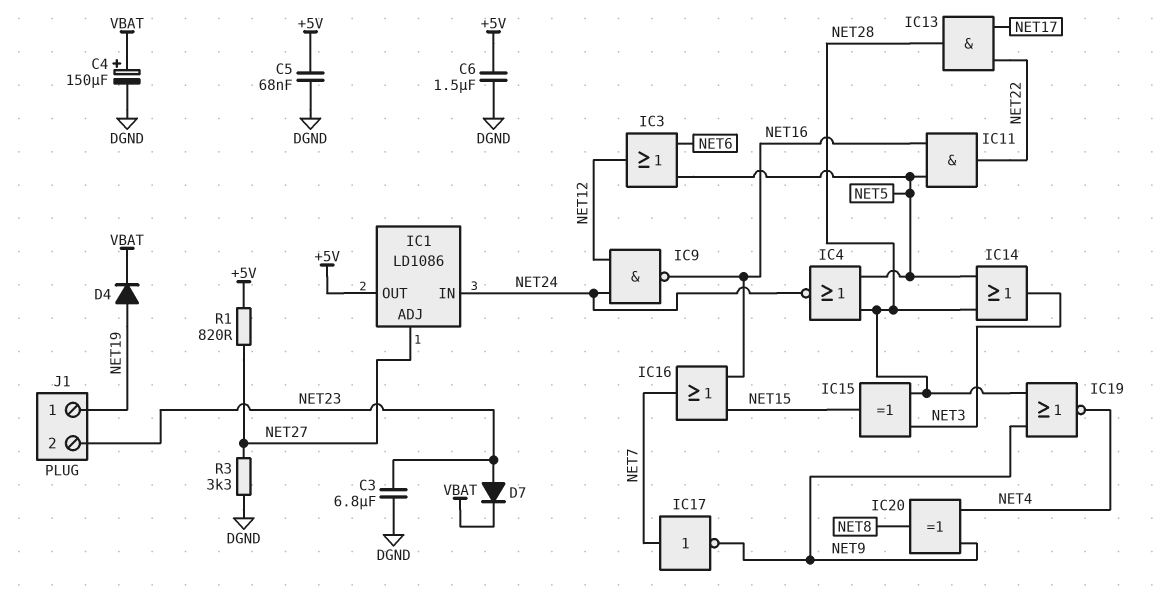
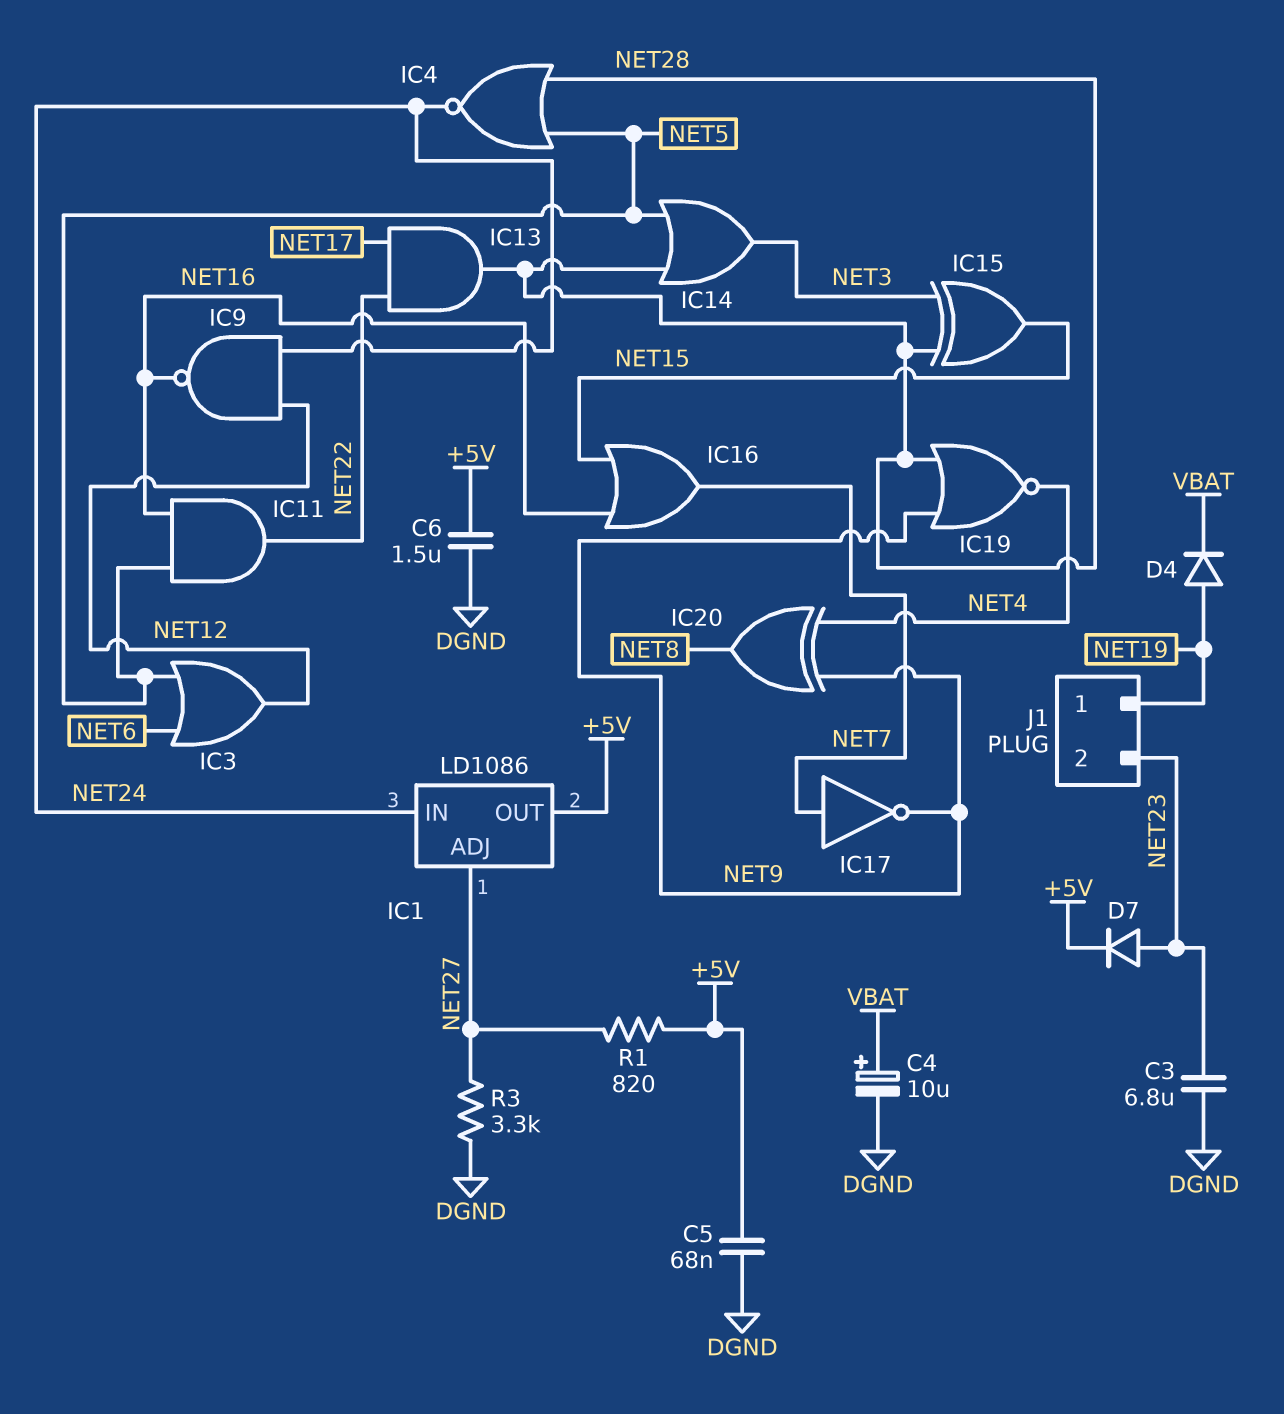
C4: 150uF (plus VBAT, minus DGND) -> 10uF (plus VBAT, minus DGND)
D7: diode (A NET23, K VBAT) -> diode (A NET23, K +5V)

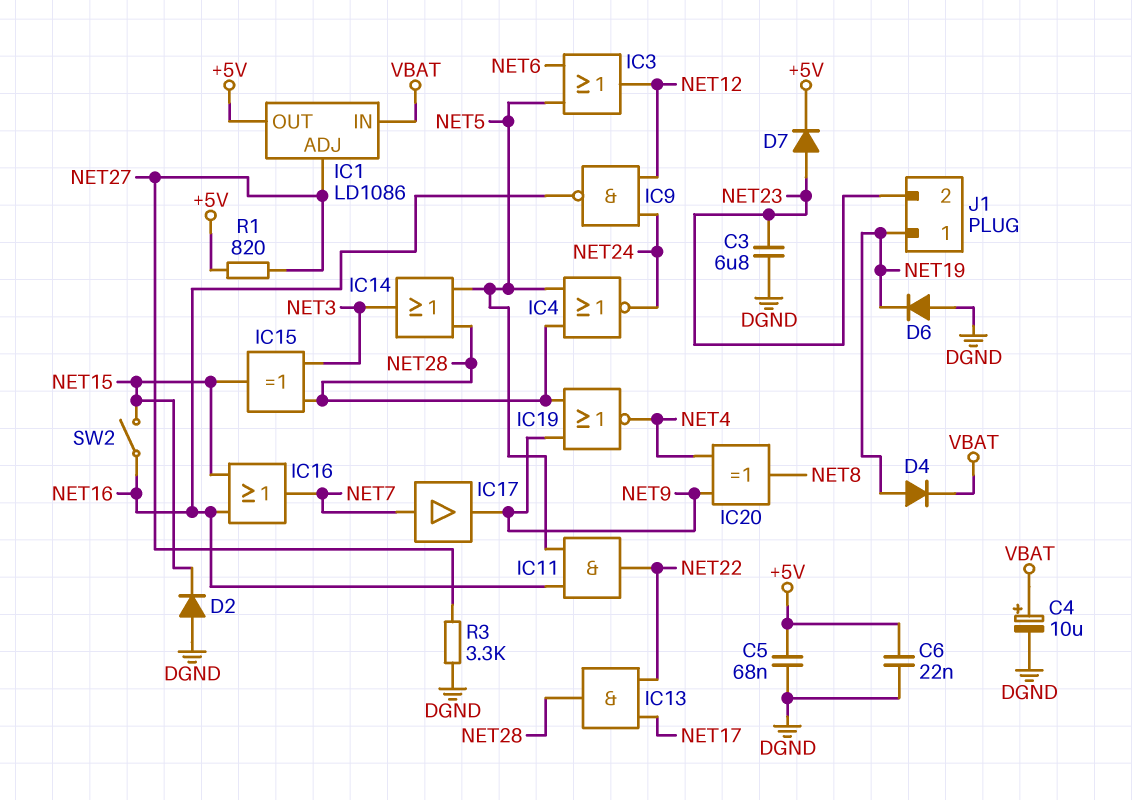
C6: 1.5uF (+5V, DGND) -> 22nF (+5V, DGND)
D2: none -> diode (A DGND, K NET15)
D6: none -> diode (A DGND, K NET19)
IC1 pin IN: NET24 -> VBAT
IC17: NOT (in NET7, out NET9) -> buffer (in NET7, out NET9)
SW2: none -> switch (NET15, NET16)

